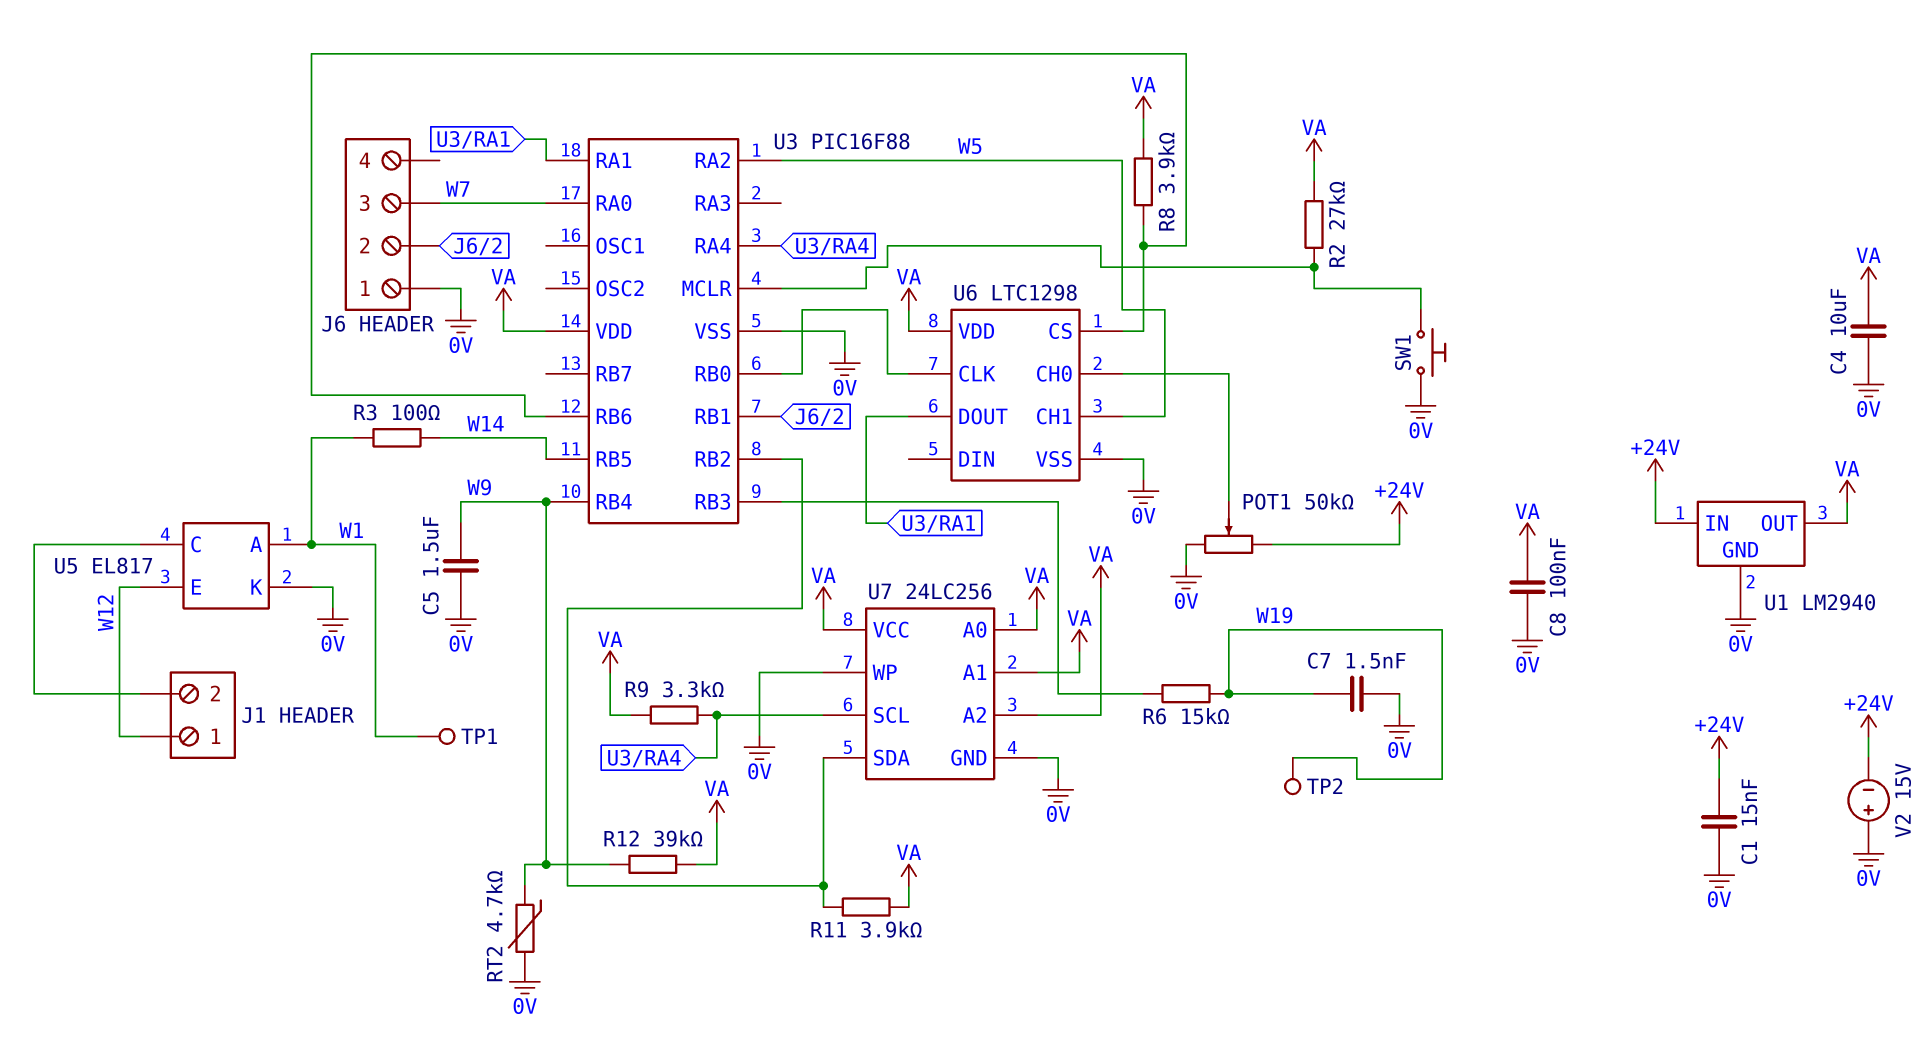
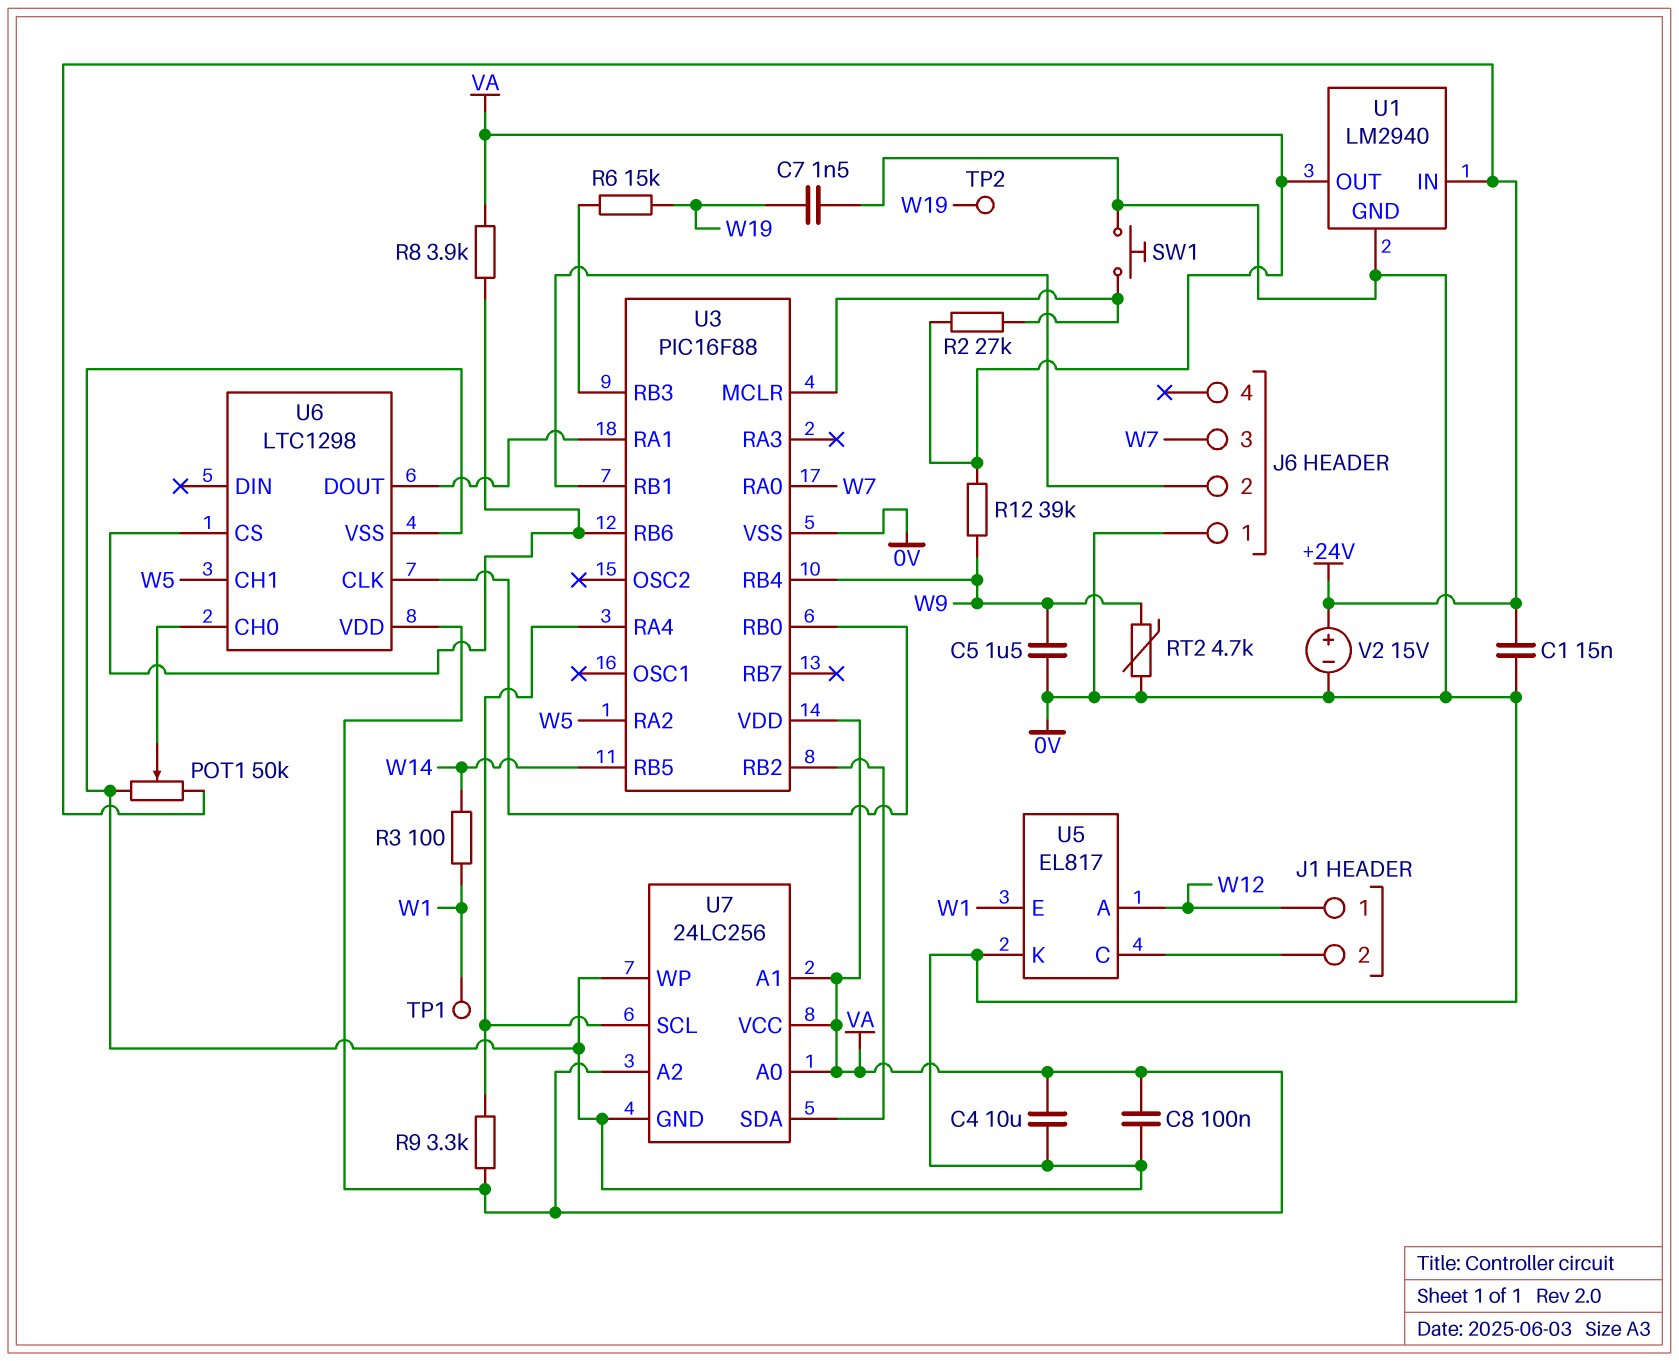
R11: 3.9k (U3/RB2, VA) -> none
U5 pin A: W1 -> W12
U5 pin E: W12 -> W1
V2: 15V (plus 0V, minus +24V) -> 15V (plus +24V, minus 0V)

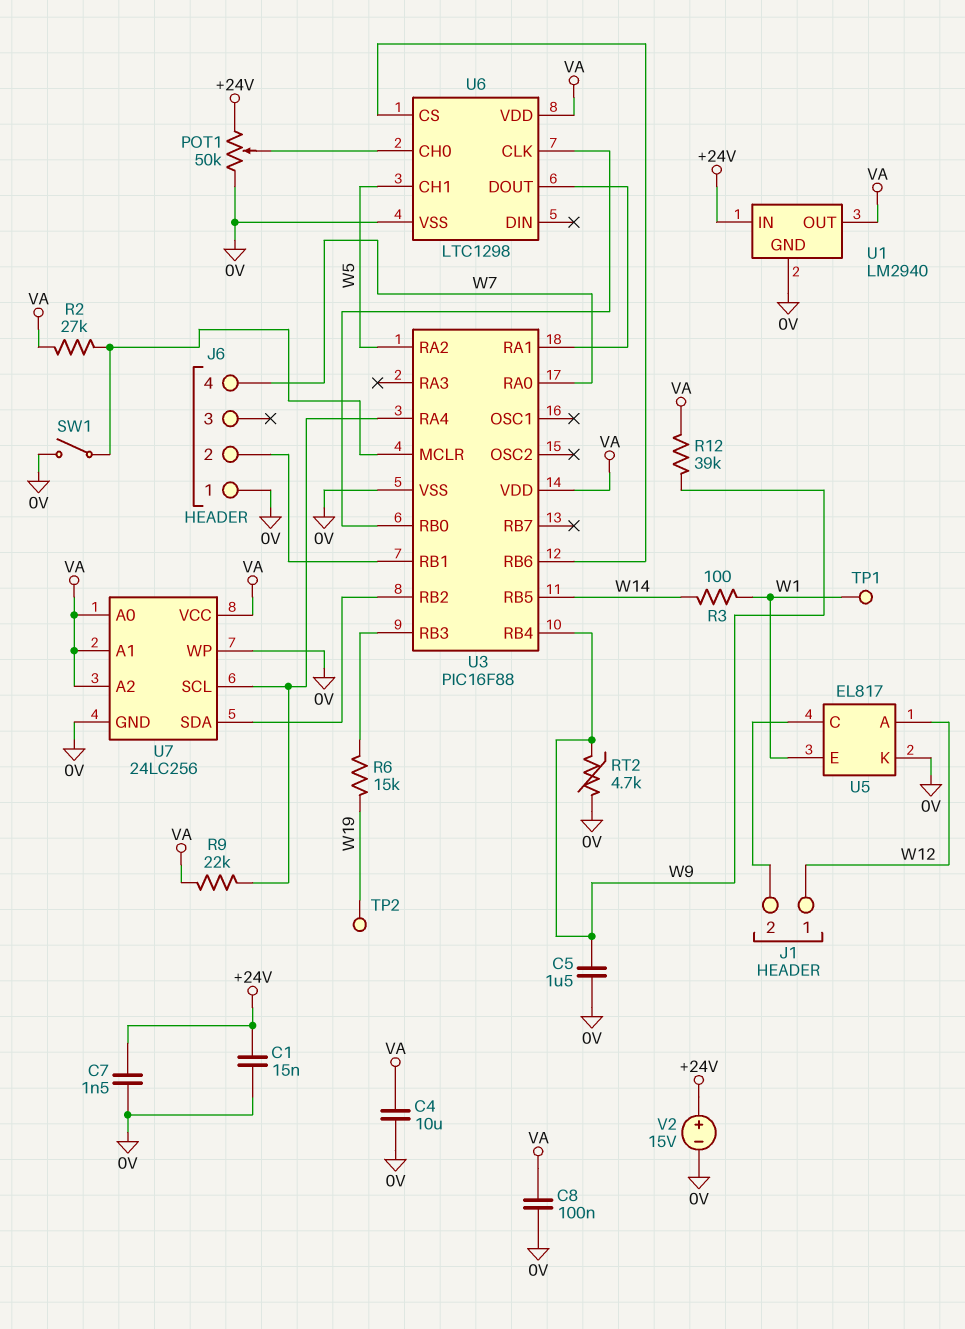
C7: 1.5nF (0V, W19) -> 1.5nF (+24V, 0V)
J6 pin 3: W7 -> none
J6 pin 4: none -> W7
R8: 3.9k (U3/RB6, VA) -> none
R9: 3.3k (U3/RA4, VA) -> 22k (U3/RA4, VA)
SW1: button (0V, U3/MCLR) -> switch (0V, U3/MCLR)

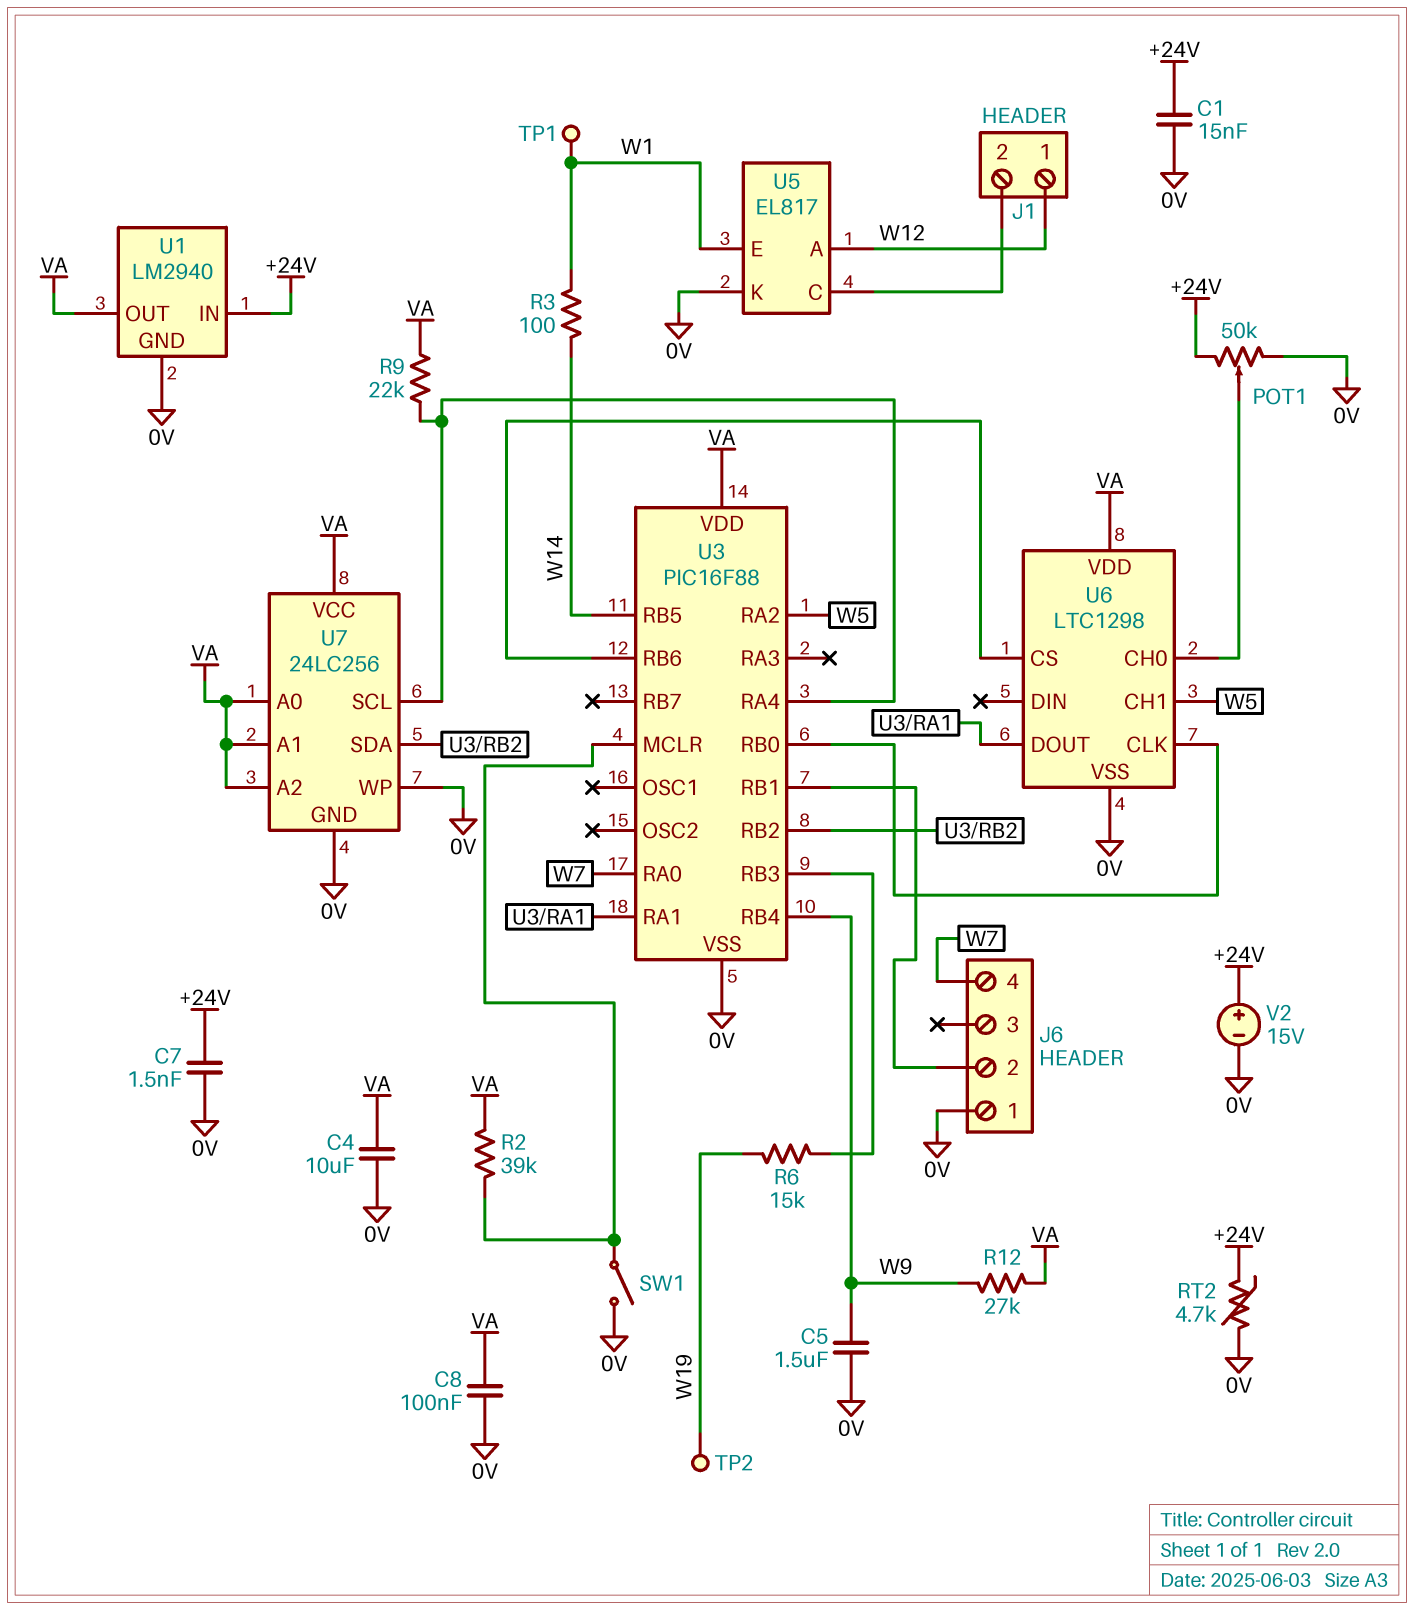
R2: 27k (U3/MCLR, VA) -> 39k (U3/MCLR, VA)
R12: 39k (VA, W9) -> 27k (VA, W9)
RT2: 4.7k (0V, W9) -> 4.7k (+24V, 0V)

